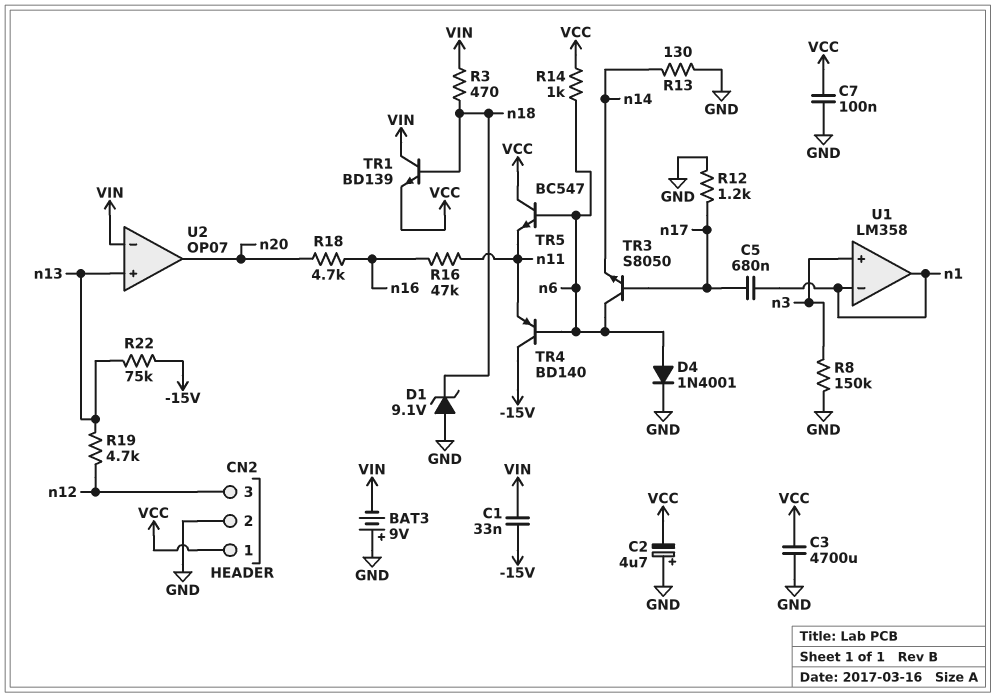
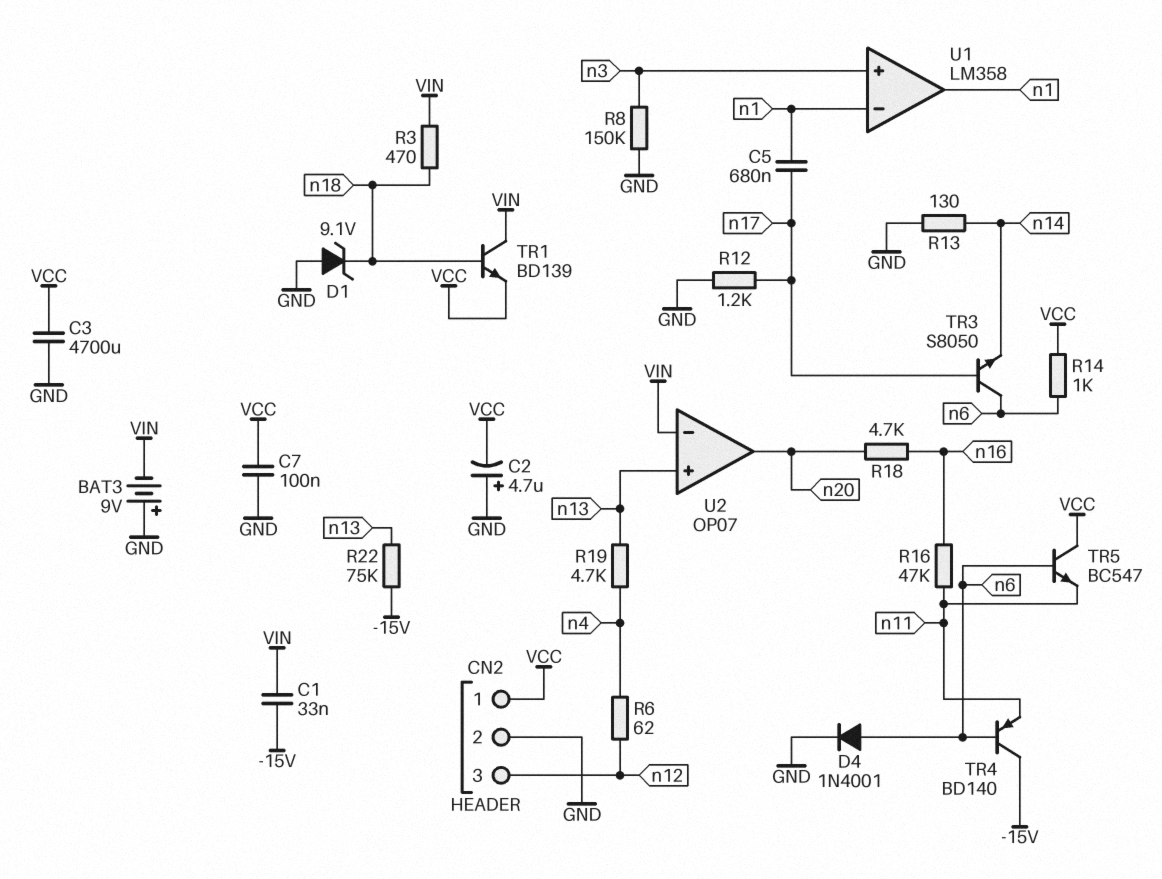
R6: none -> 62 (n4, n12)
R19: 4.7k (n12, n13) -> 4.7k (n4, n13)

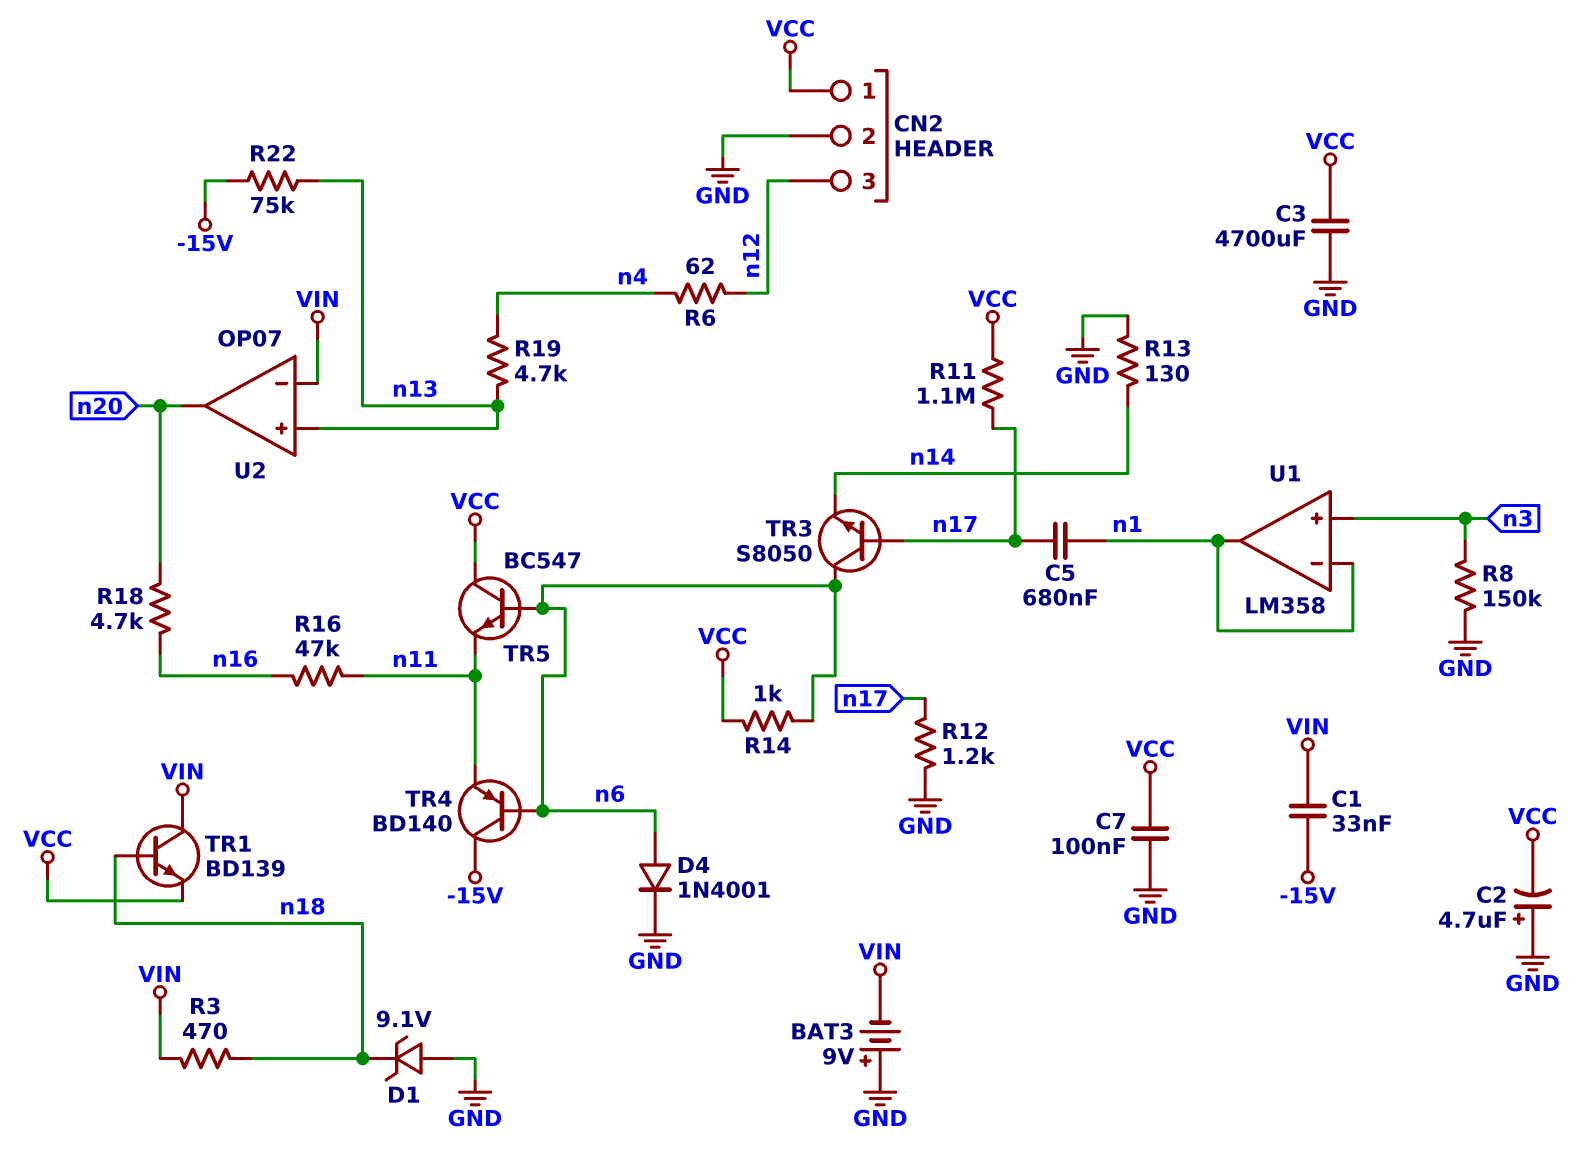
R11: none -> 1.1M (VCC, n17)

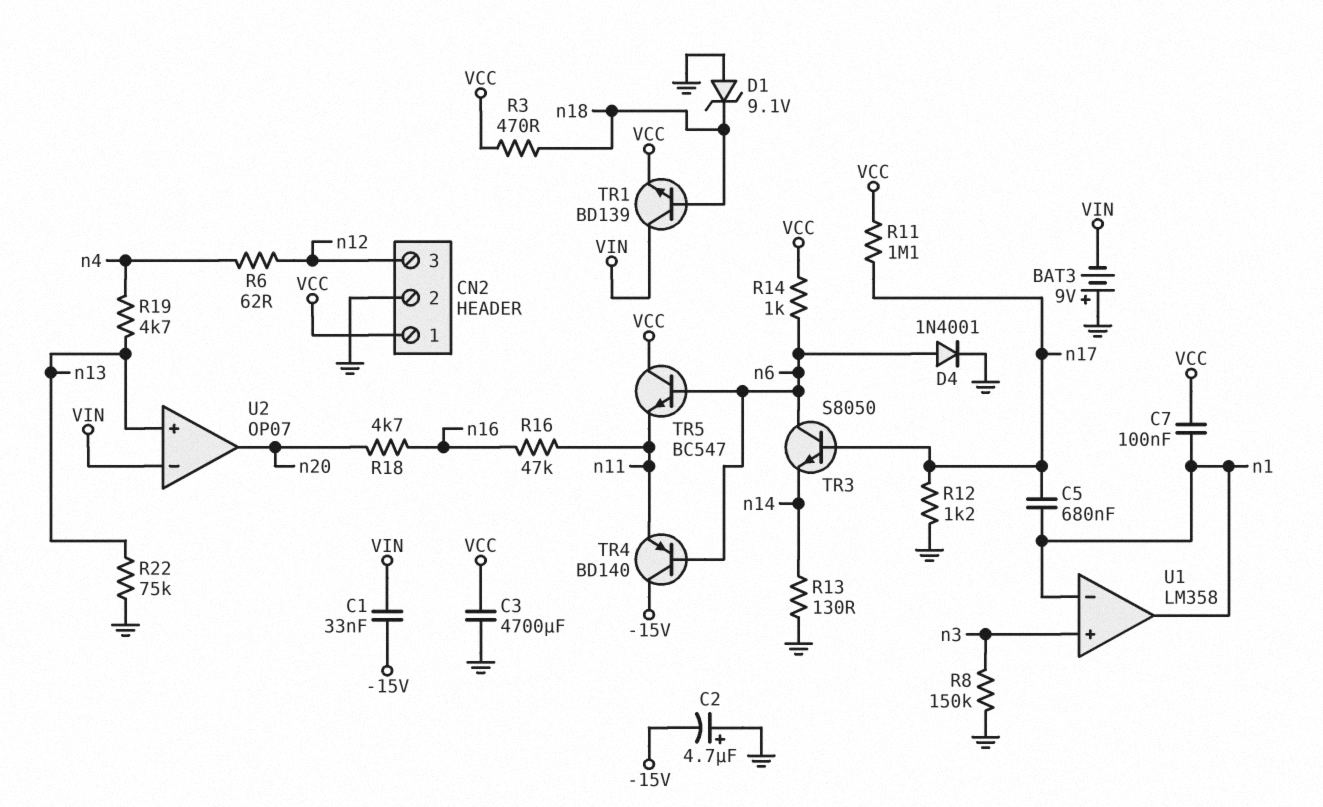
C2: 4.7uF (plus GND, minus VCC) -> 4.7uF (plus GND, minus -15V)
C7: 100nF (GND, VCC) -> 100nF (VCC, n1)
R3: 470 (VIN, n18) -> 470 (VCC, n18)
R22: 75k (-15V, n13) -> 75k (GND, n13)

